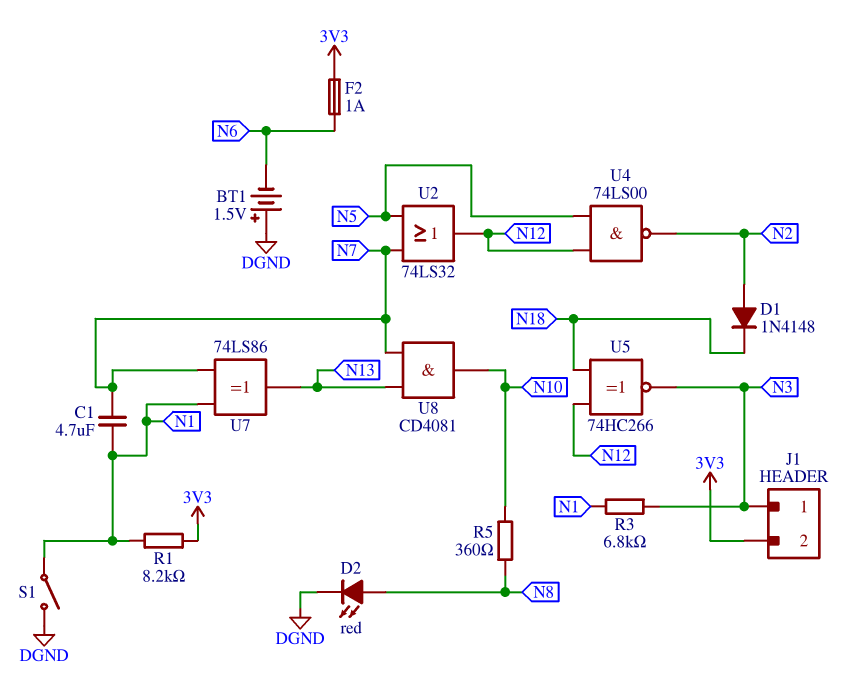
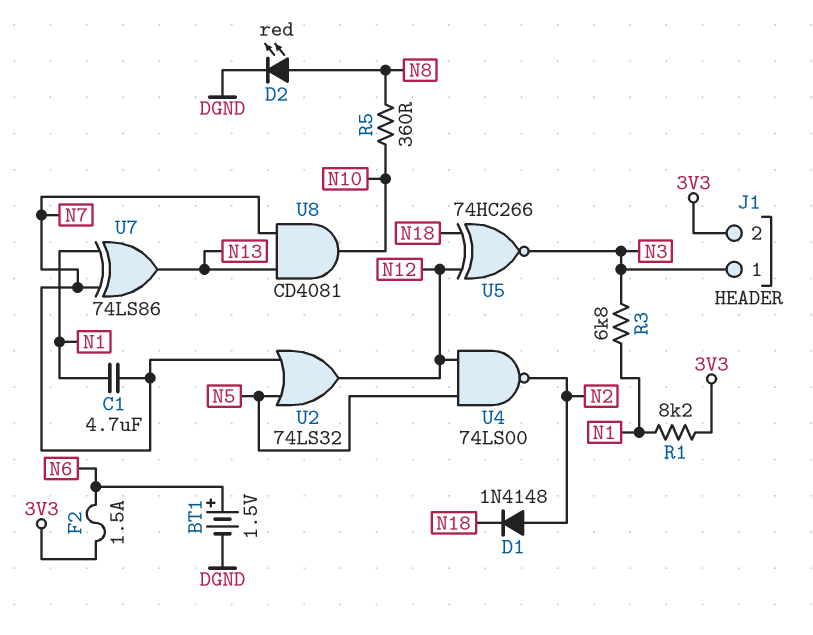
BT1: 1.5V (plus DGND, minus N6) -> 1.5V (plus N6, minus DGND)
F2: 1A (3V3, N6) -> 1.5A (3V3, N6)
S1: switch (DGND, N1) -> none

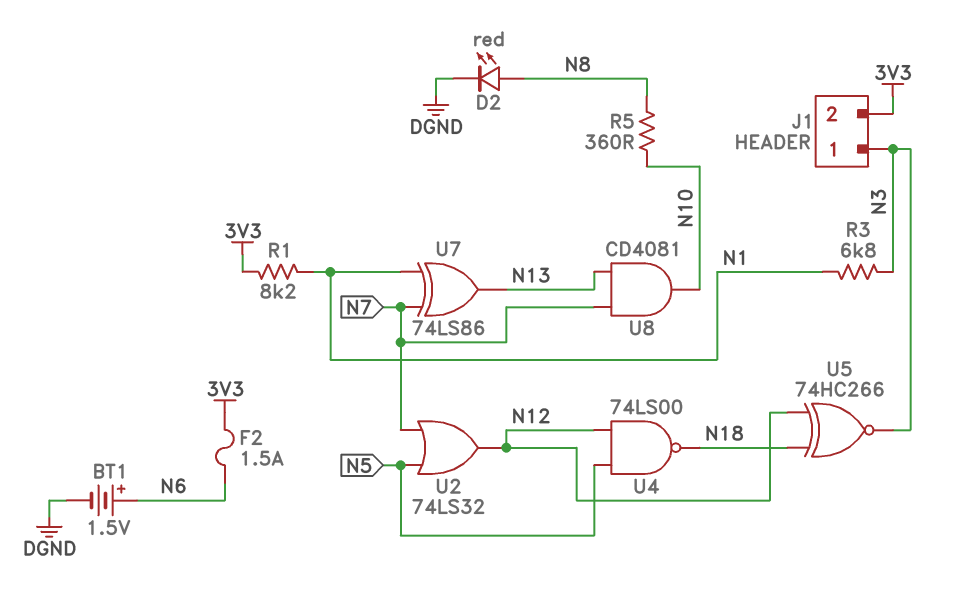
C1: 4.7uF (N1, N7) -> none
D1: diode 1N4148 (A N2, K N18) -> none
U4: NAND 74LS00 (in N5, in N12, out N2) -> NAND 74LS00 (in N5, in N12, out N18)

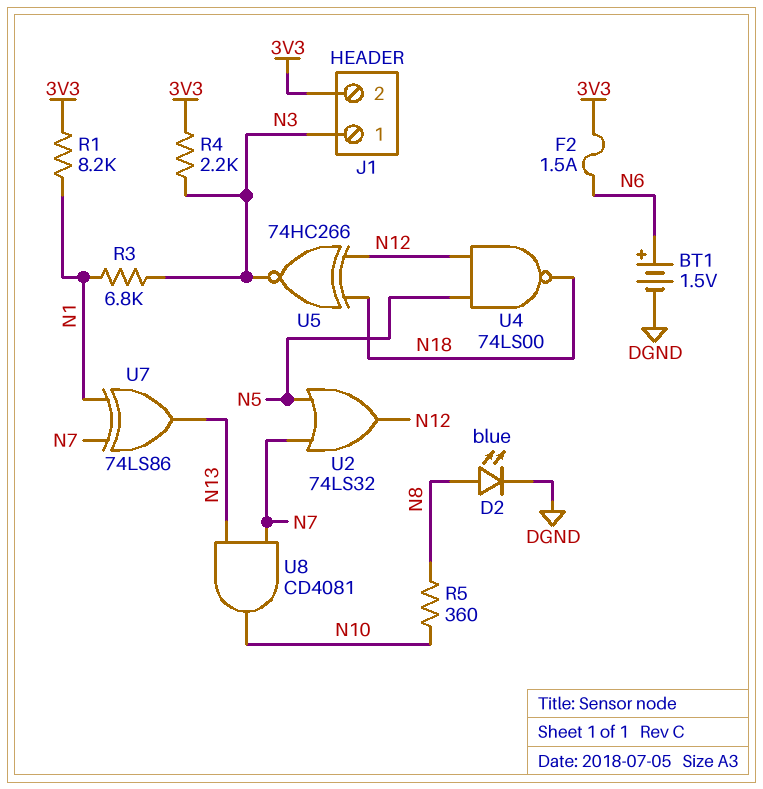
D2: LED red (A N8, K DGND) -> LED blue (A N8, K DGND)
R4: none -> 2.2k (3V3, N3)

